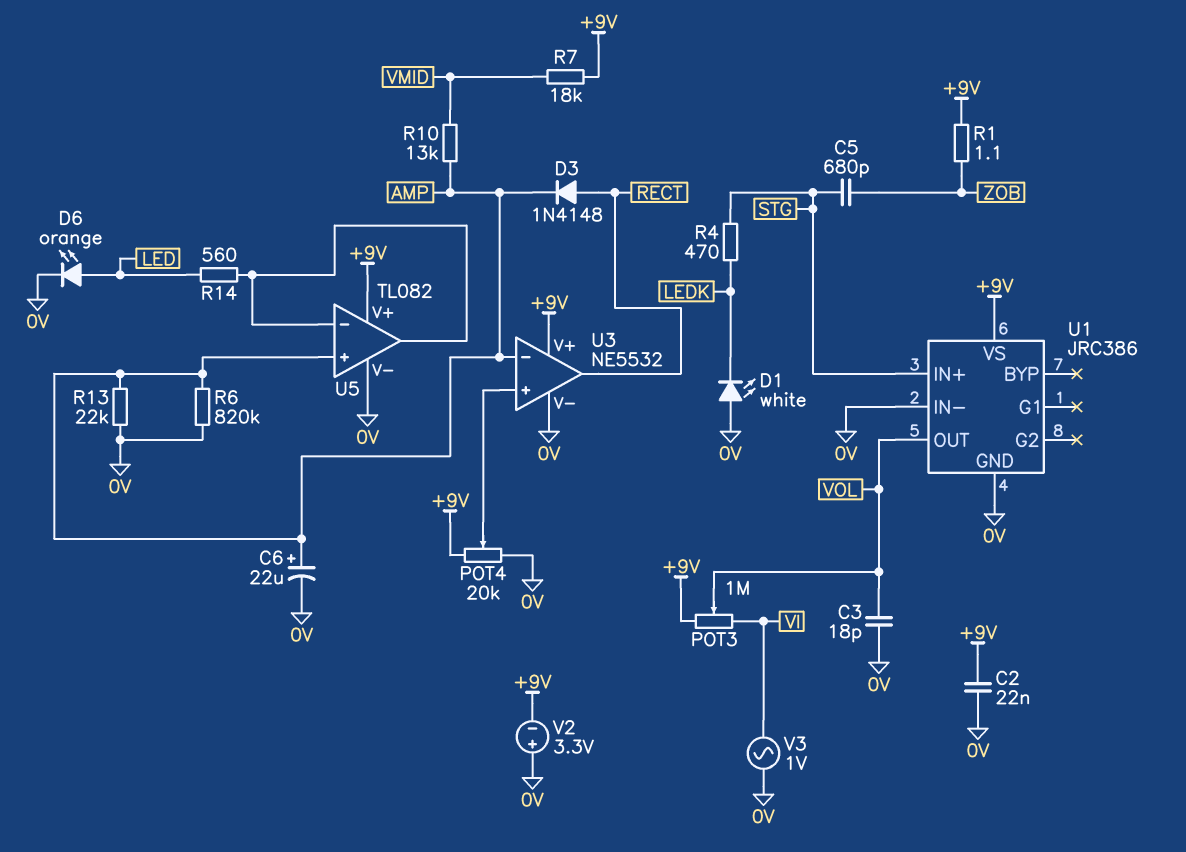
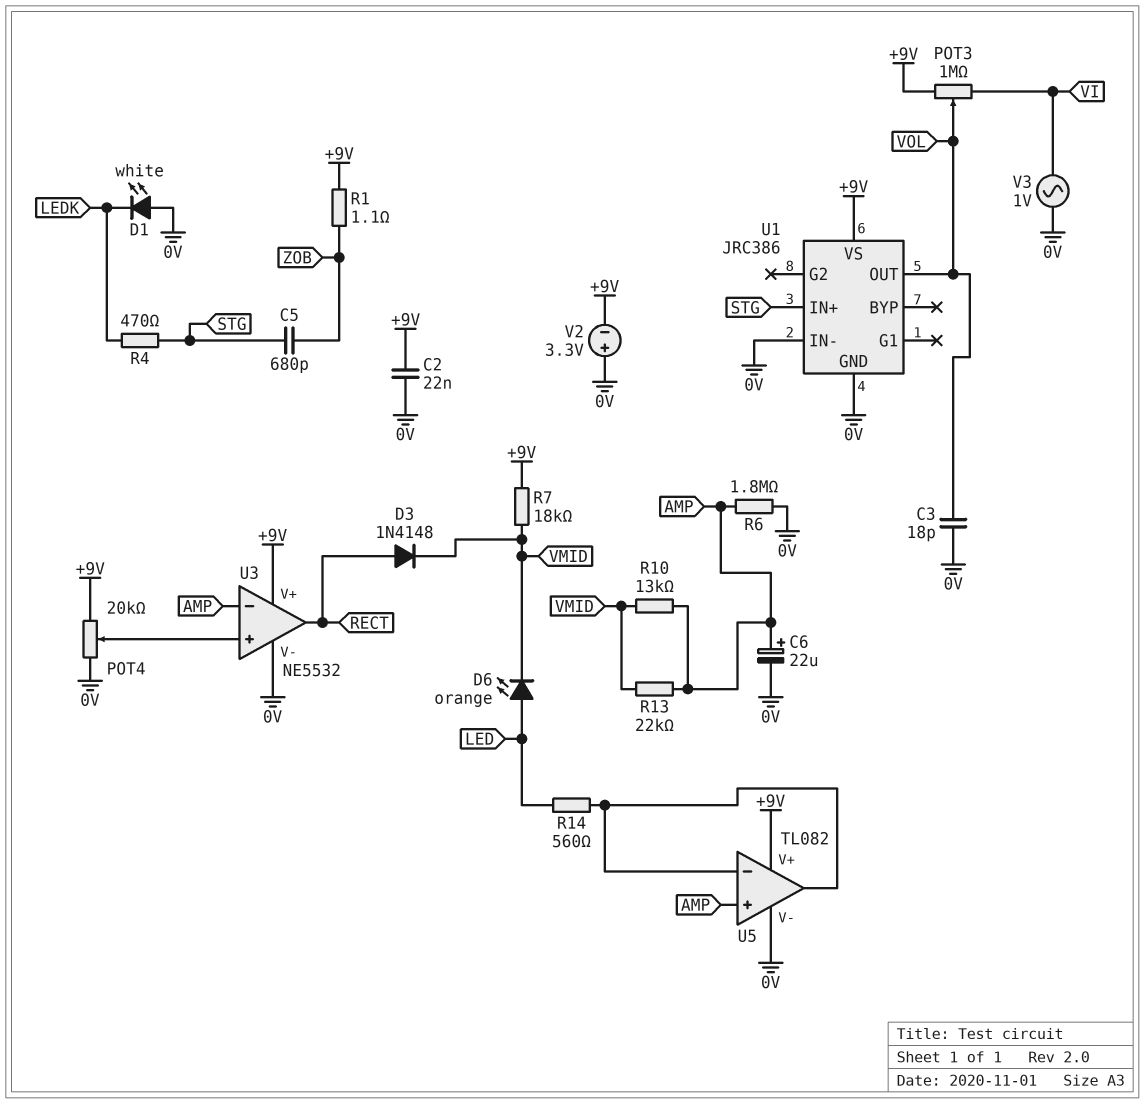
D3: diode 1N4148 (A RECT, K AMP) -> diode 1N4148 (A RECT, K VMID)
D6: LED orange (A LED, K 0V) -> LED orange (A LED, K VMID)
R6: 820k (0V, AMP) -> 1.8M (0V, AMP)
R13: 22k (0V, AMP) -> 22k (AMP, VMID)

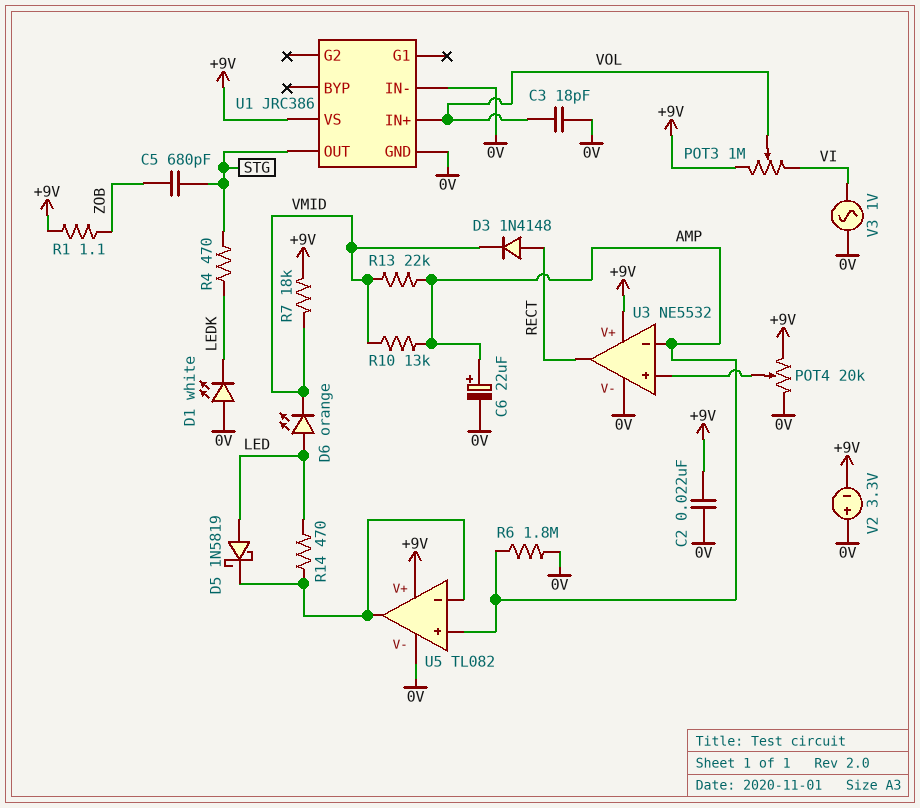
D5: none -> schottky 1N5819 (A LED, K U5/in-)
R14: 560 (LED, U5/in-) -> 470 (LED, U5/in-)
U1 pin IN+: STG -> VOL
U1 pin OUT: VOL -> STG

